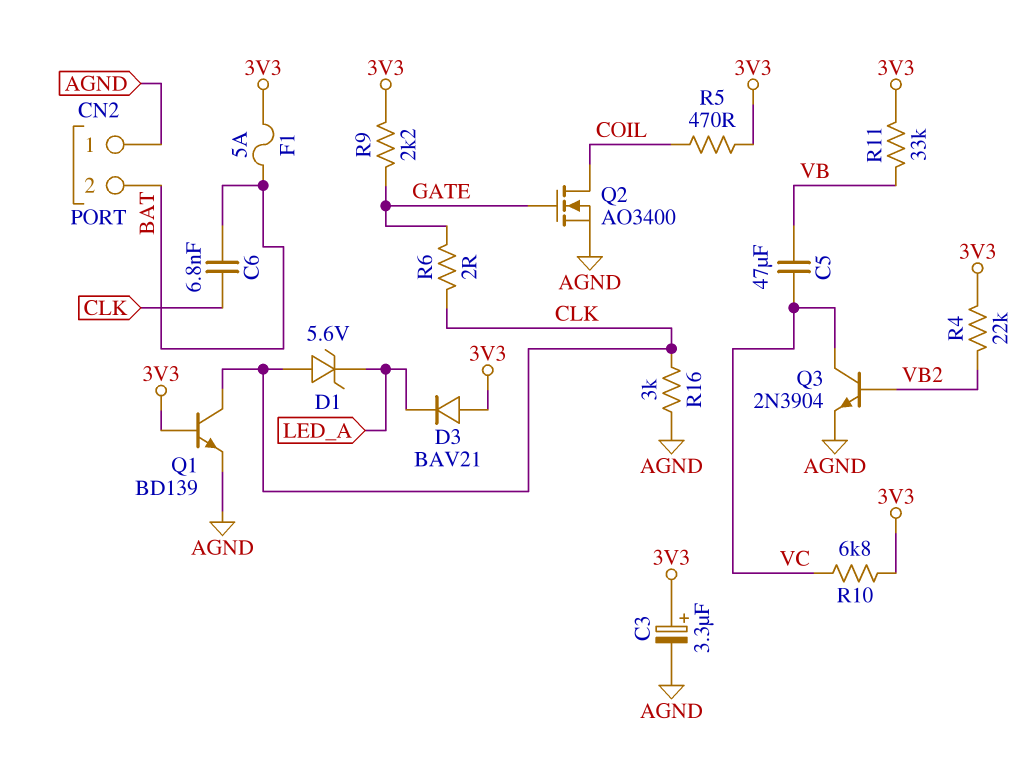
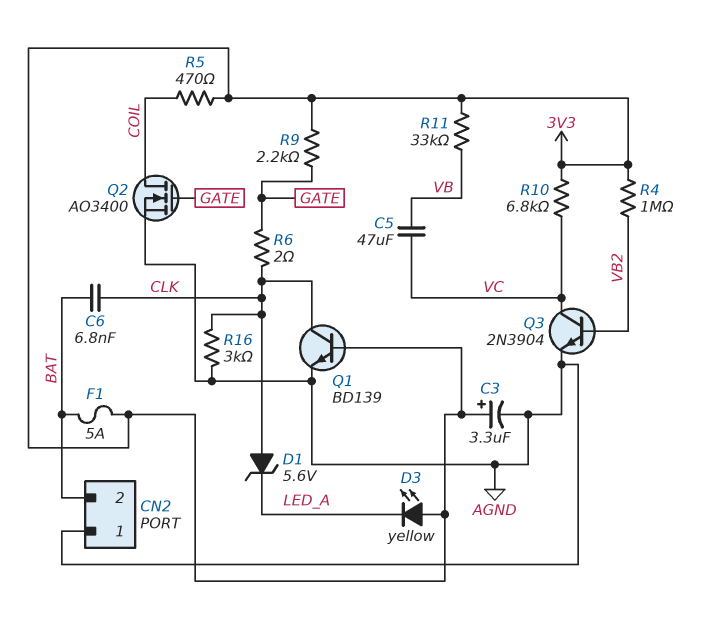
D3: diode BAV21 (A 3V3, K LED_A) -> LED yellow (A 3V3, K LED_A)
R4: 22k (3V3, VB2) -> 1M (3V3, VB2)

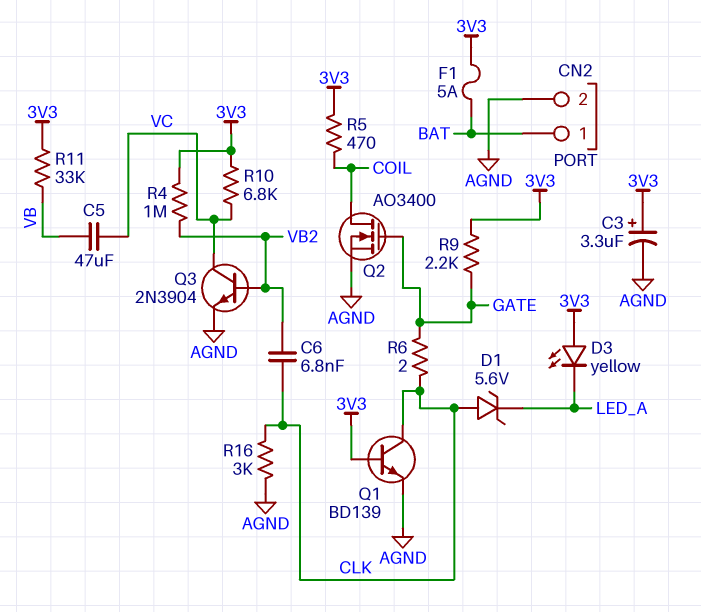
C6: 6.8nF (BAT, CLK) -> 6.8nF (CLK, VB2)
CN2 pin 1: AGND -> BAT
CN2 pin 2: BAT -> AGND

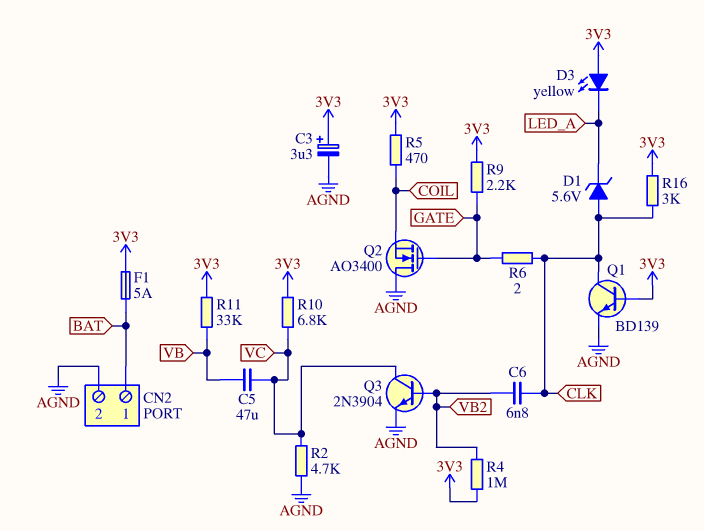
Q2: NMOS AO3400 (G GATE, D COIL, S AGND) -> NMOS AO3400 (G GATE, D AGND, S COIL)
R2: none -> 4.7k (AGND, VC)
R16: 3k (AGND, CLK) -> 3k (3V3, CLK)

